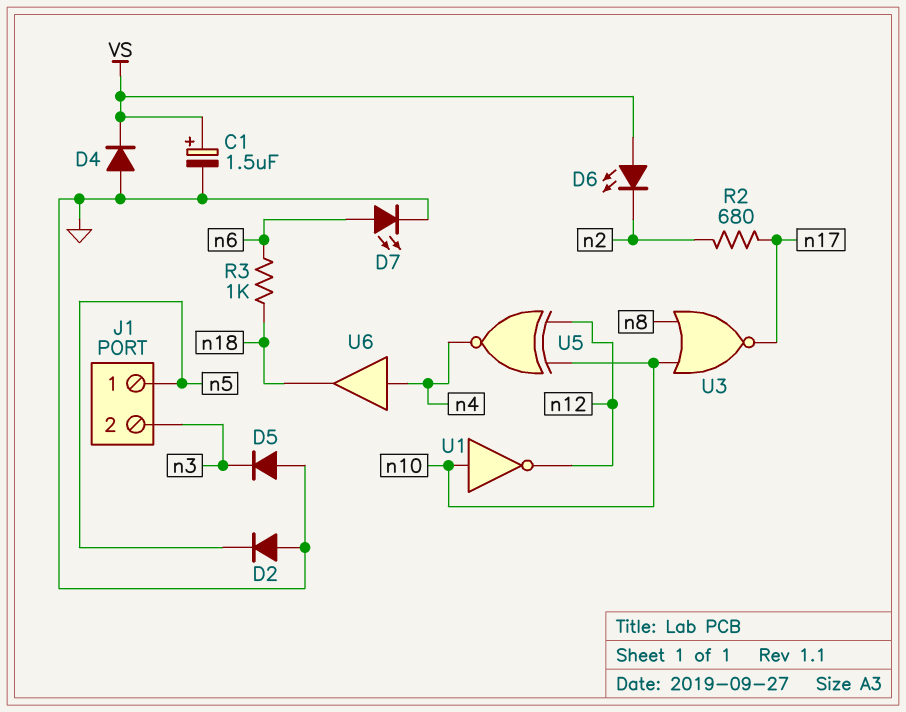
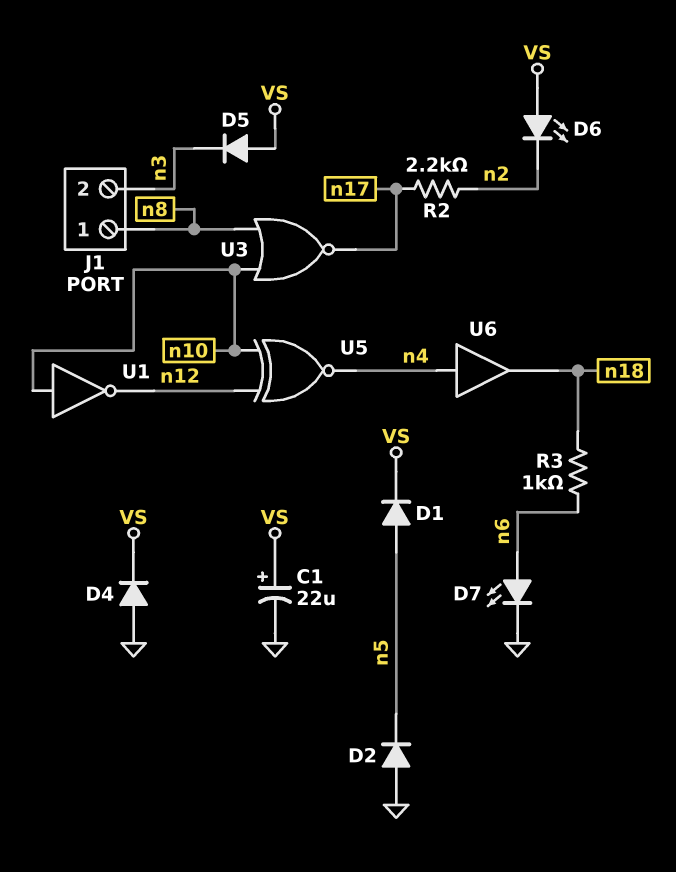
C1: 1.5uF (plus VS, minus GND) -> 22uF (plus VS, minus GND)
D1: none -> diode (A n5, K VS)
D5: diode (A GND, K n3) -> diode (A VS, K n3)
J1 pin 1: n5 -> n8
R2: 680 (n2, n17) -> 2.2k (n2, n17)

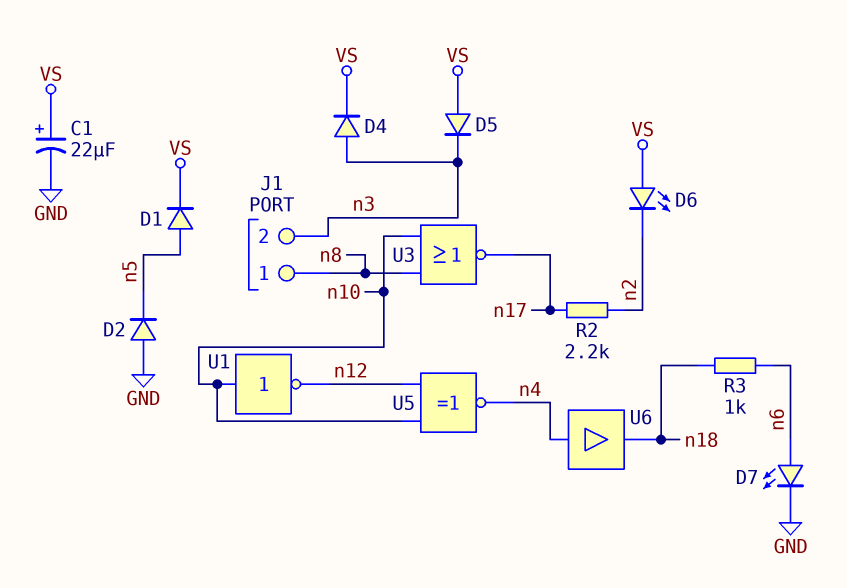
D4: diode (A GND, K VS) -> diode (A n3, K VS)

